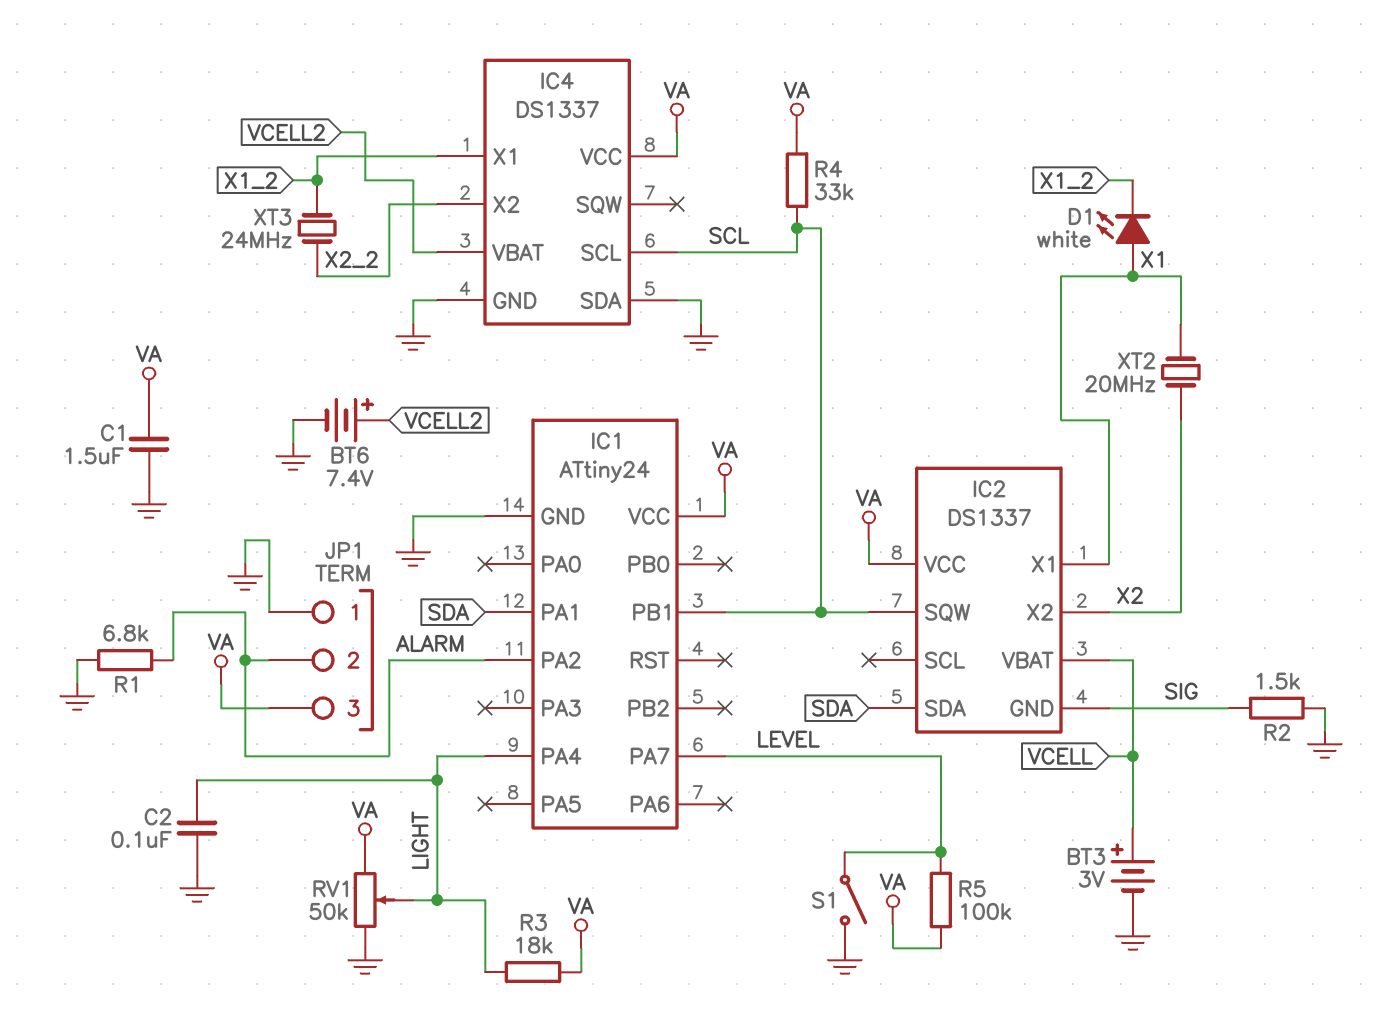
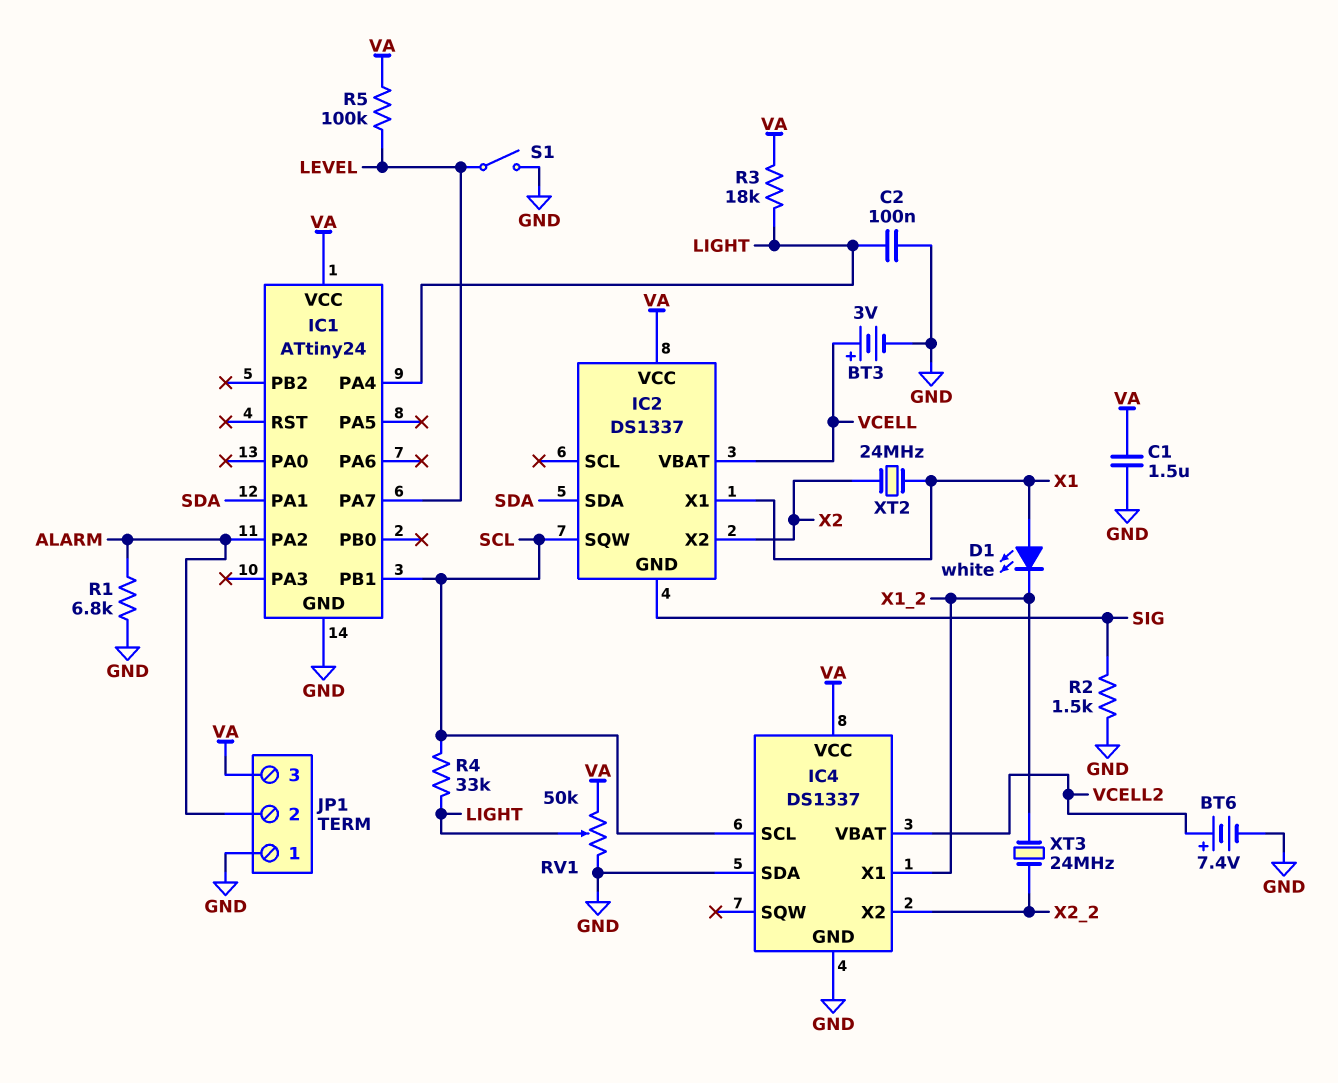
R4: 33k (SCL, VA) -> 33k (LIGHT, SCL)
XT2: 20MHz (X1, X2) -> 24MHz (X1, X2)

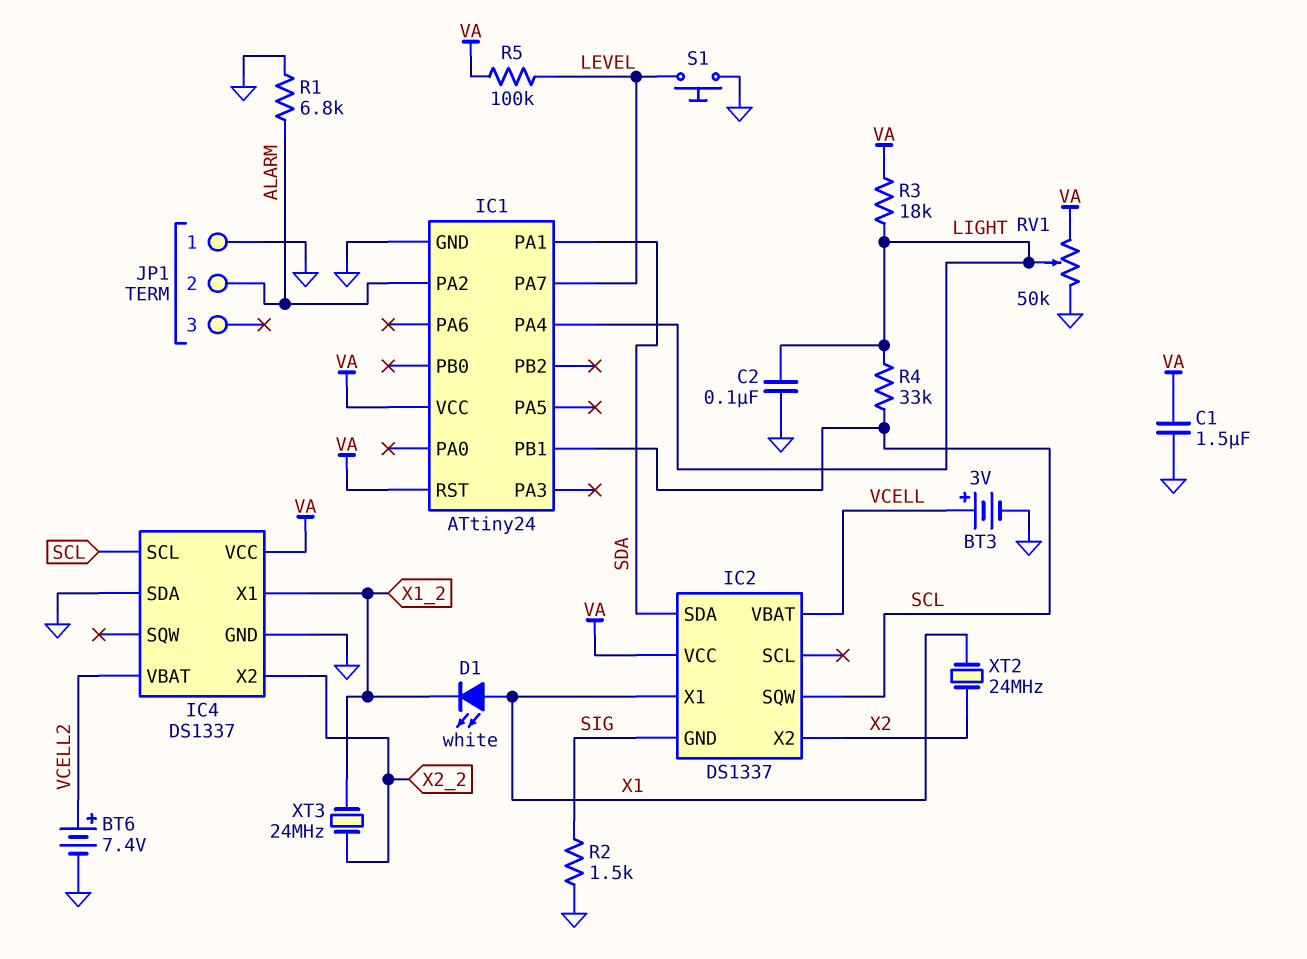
IC1 pin RST: none -> VA
JP1 pin 3: VA -> none
S1: switch (GND, LEVEL) -> button (GND, LEVEL)

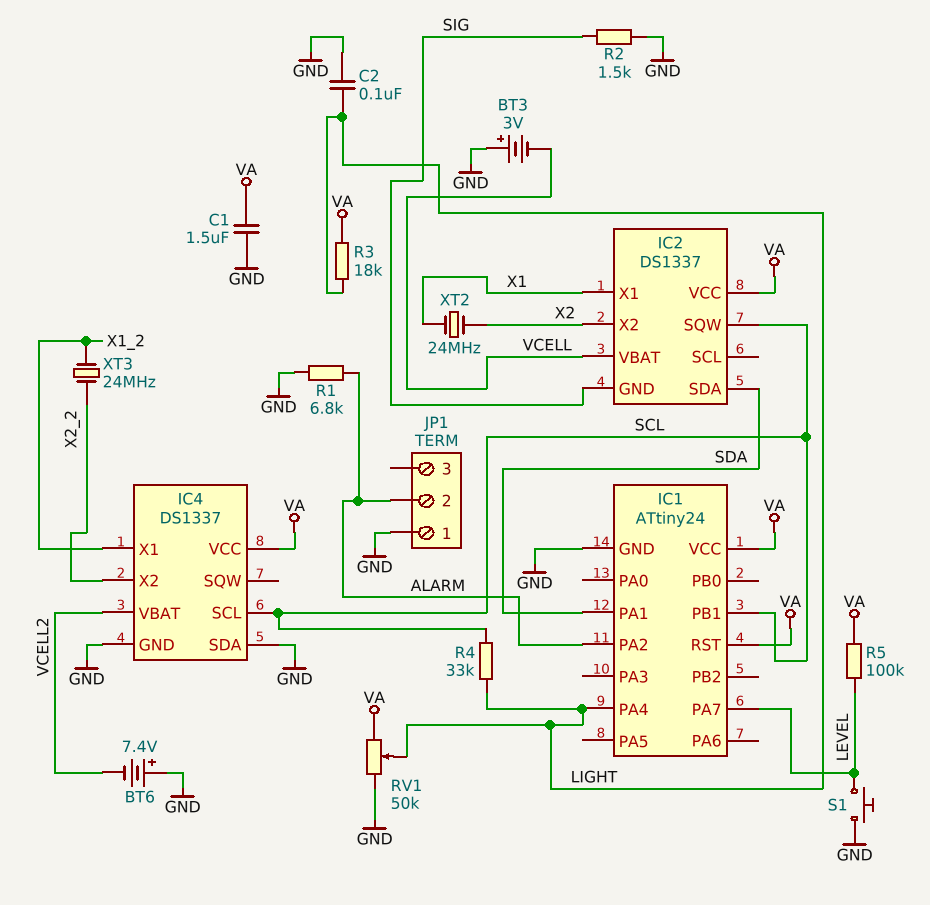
BT3: 3V (plus VCELL, minus GND) -> 3V (plus GND, minus VCELL)
BT6: 7.4V (plus VCELL2, minus GND) -> 7.4V (plus GND, minus VCELL2)
D1: LED white (A X1, K X1_2) -> none

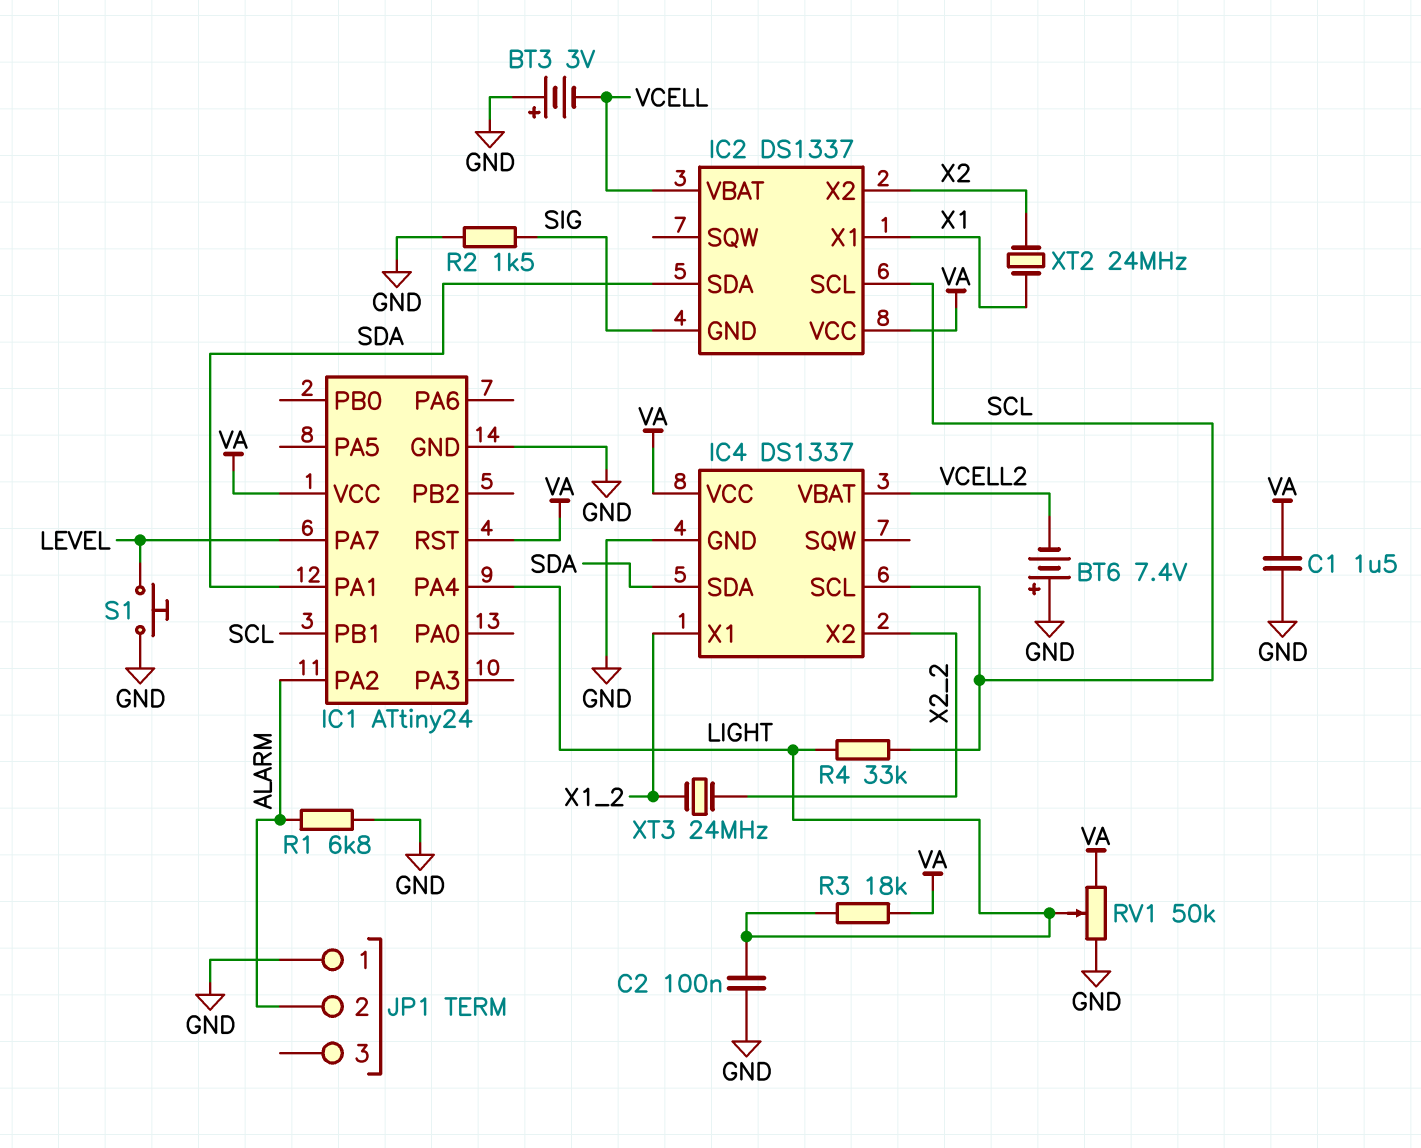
IC2 pin SCL: none -> SCL
IC2 pin SQW: SCL -> none
IC4 pin SDA: GND -> SDA
R5: 100k (LEVEL, VA) -> none

